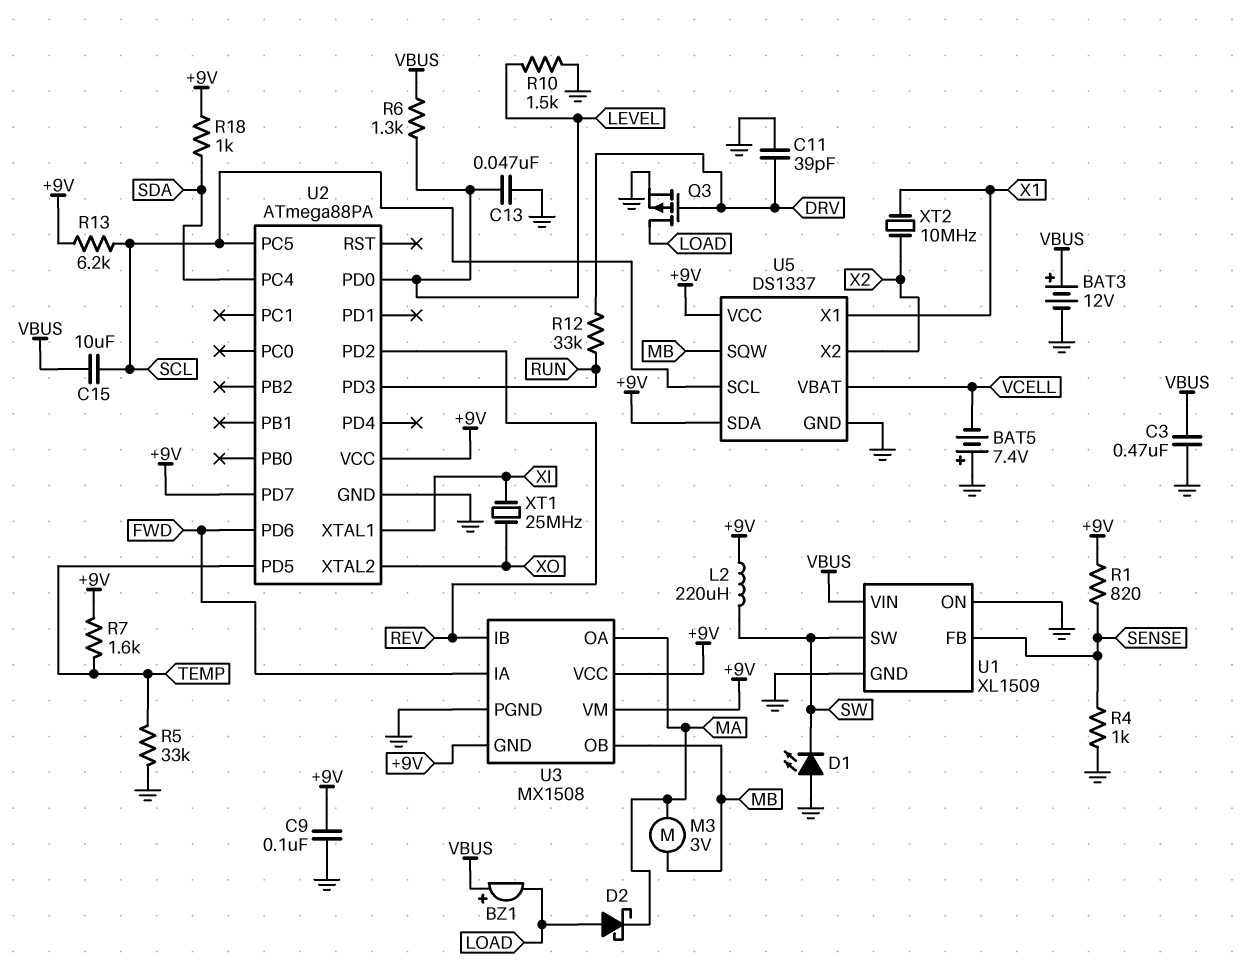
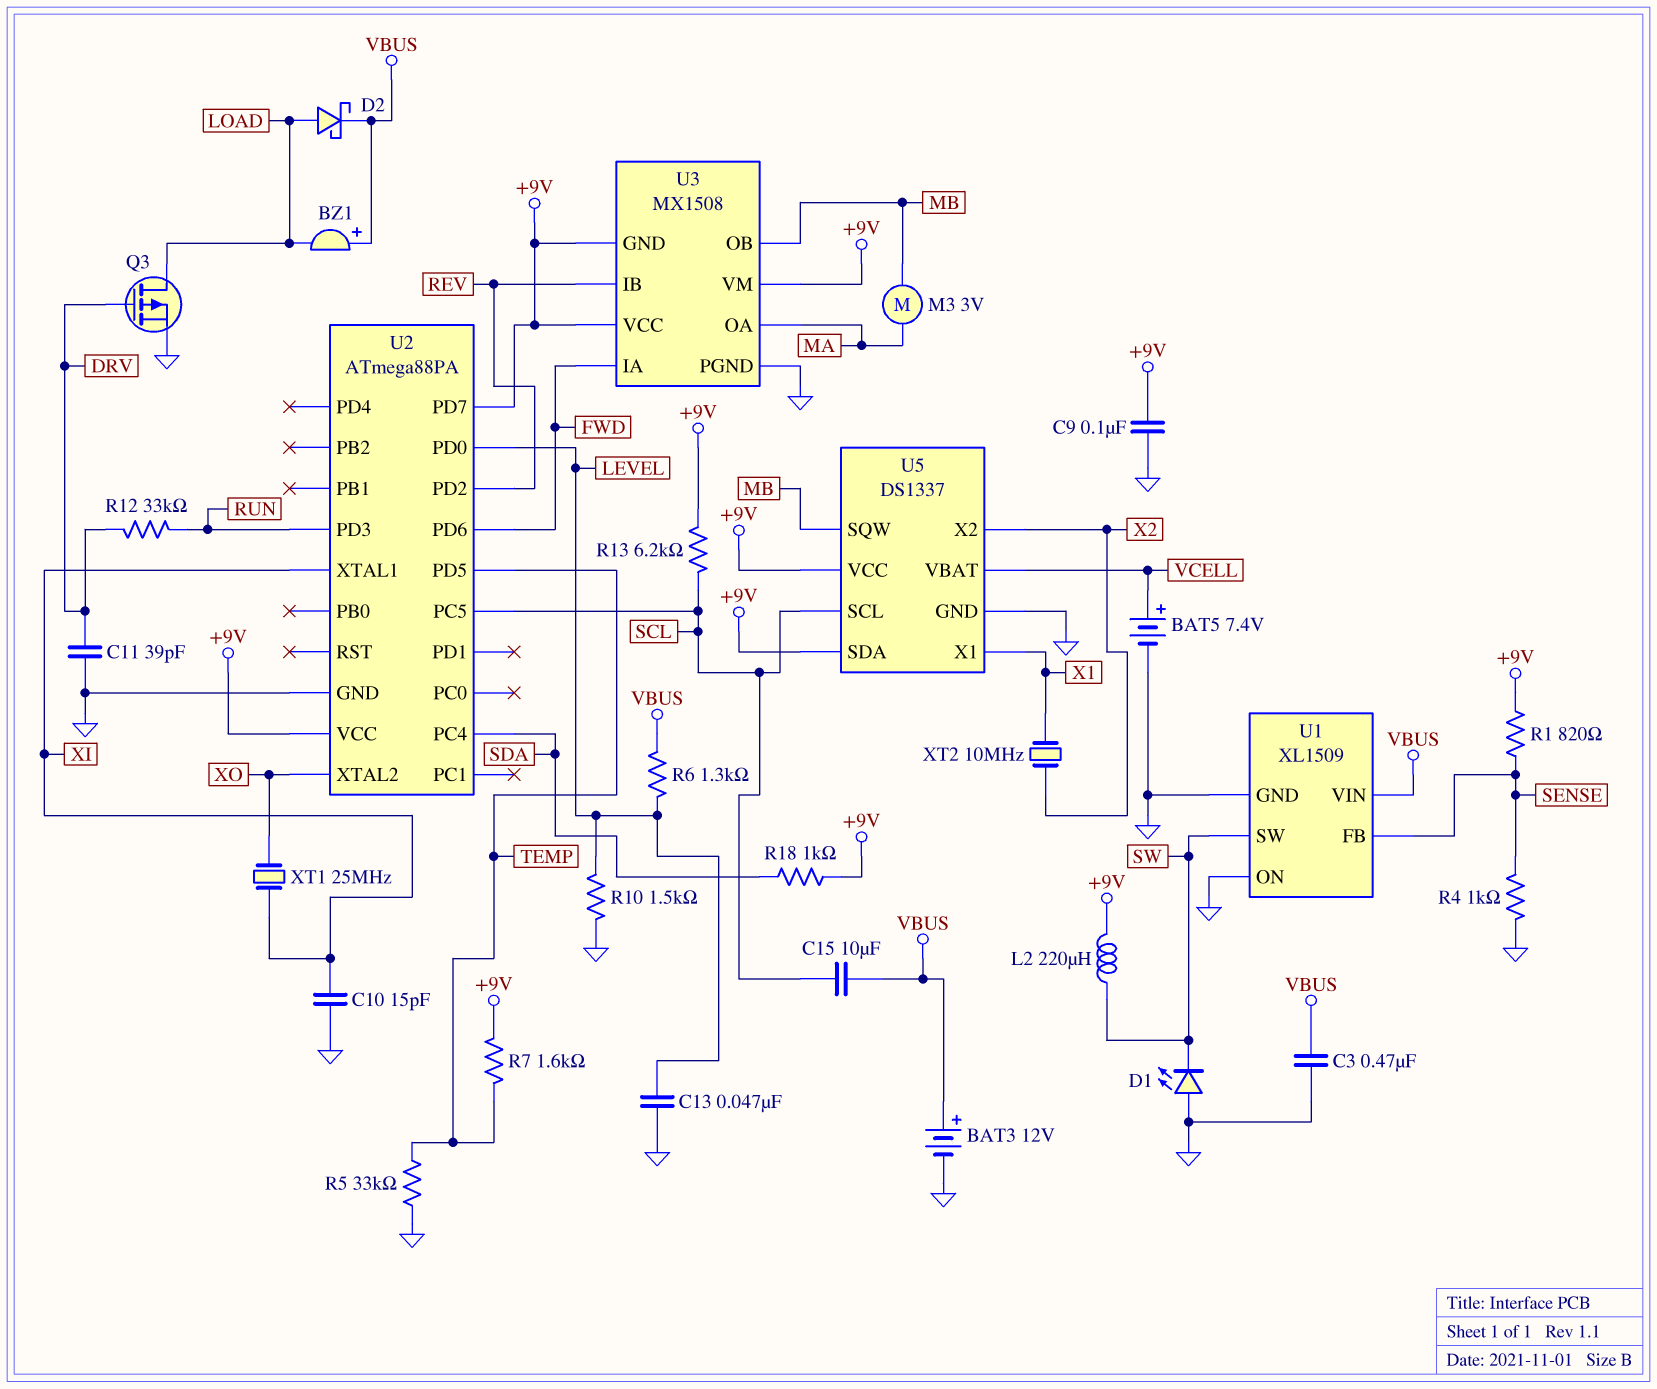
BAT5: 7.4V (plus GND, minus VCELL) -> 7.4V (plus VCELL, minus GND)
C10: none -> 15pF (GND, XI)
D2: schottky (A LOAD, K MA) -> schottky (A LOAD, K VBUS)

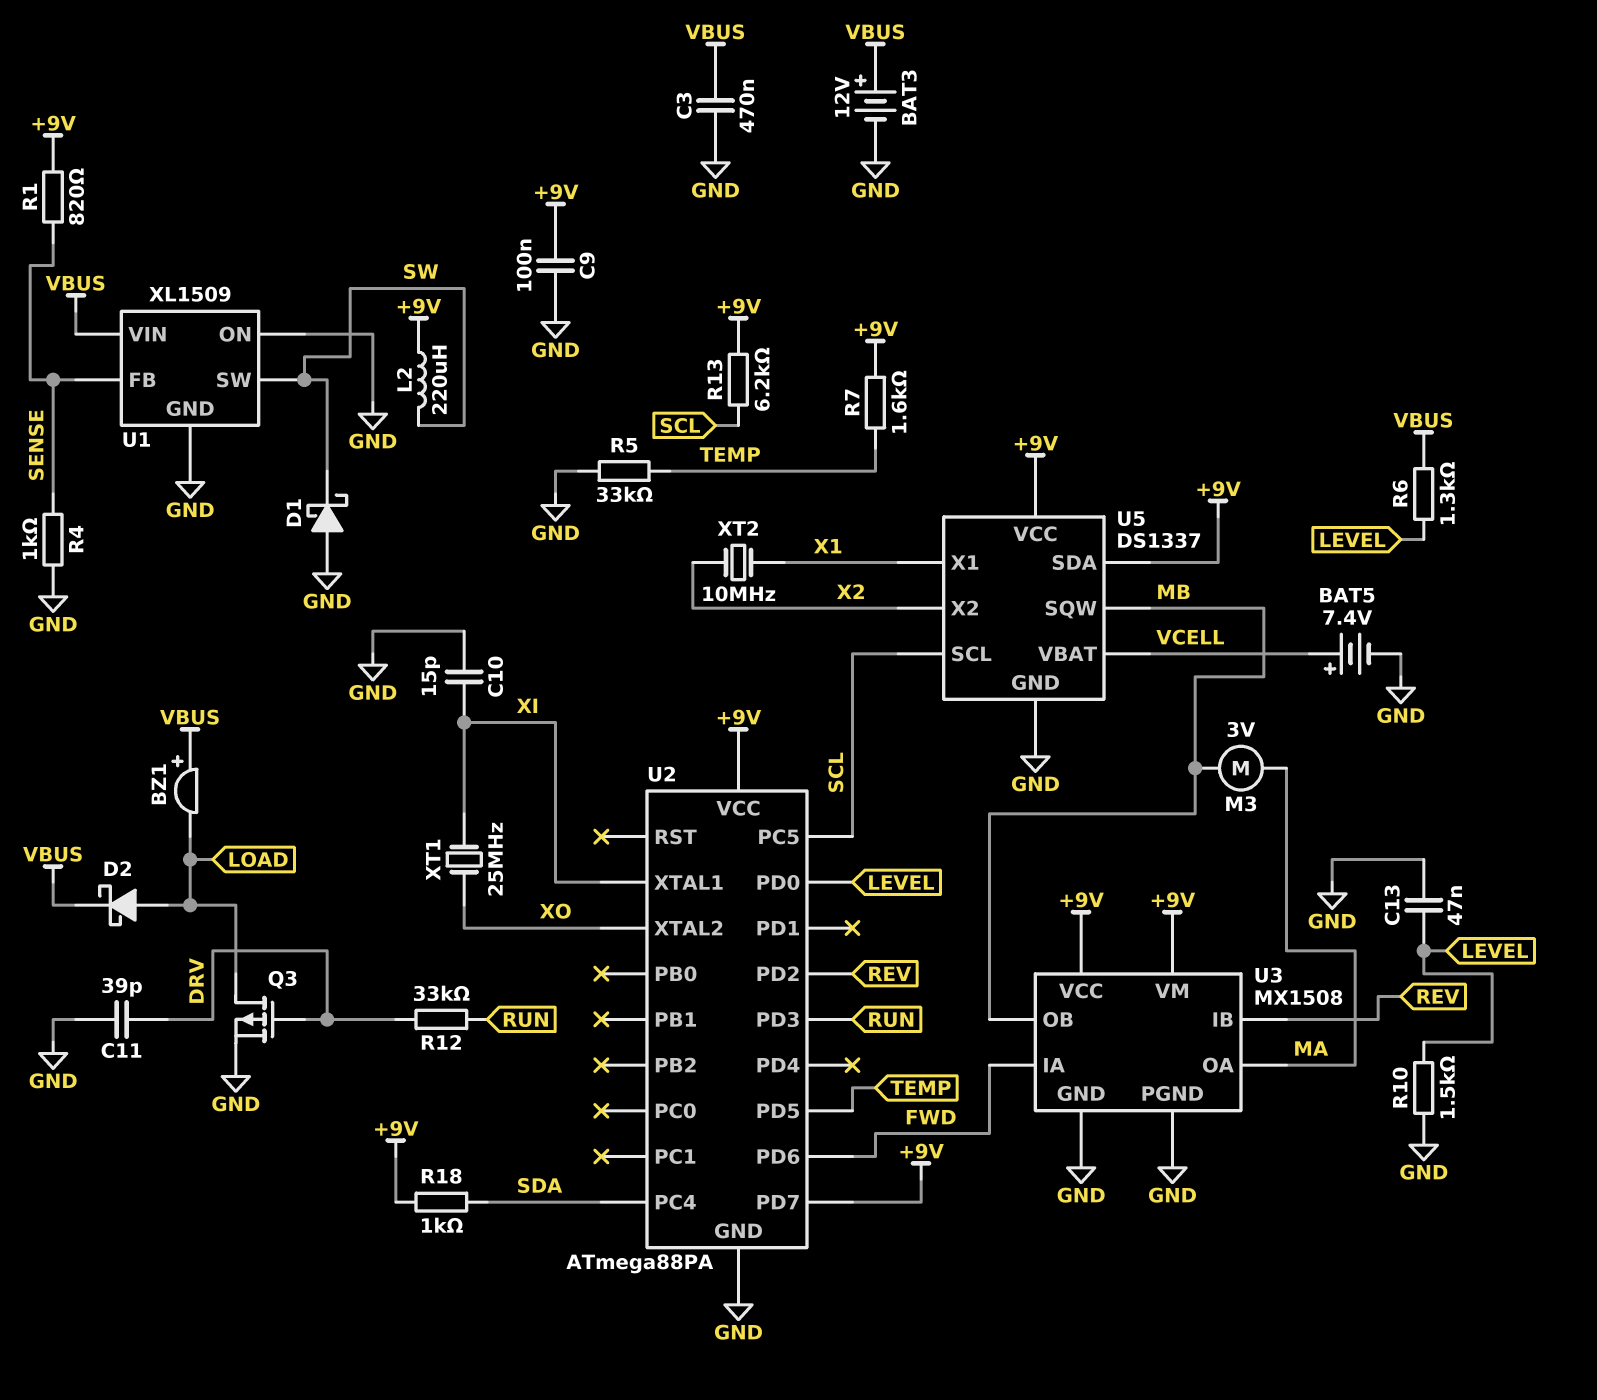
C15: 10uF (SCL, VBUS) -> none
D1: LED (A GND, K SW) -> schottky (A GND, K SW)
U3 pin GND: +9V -> GND

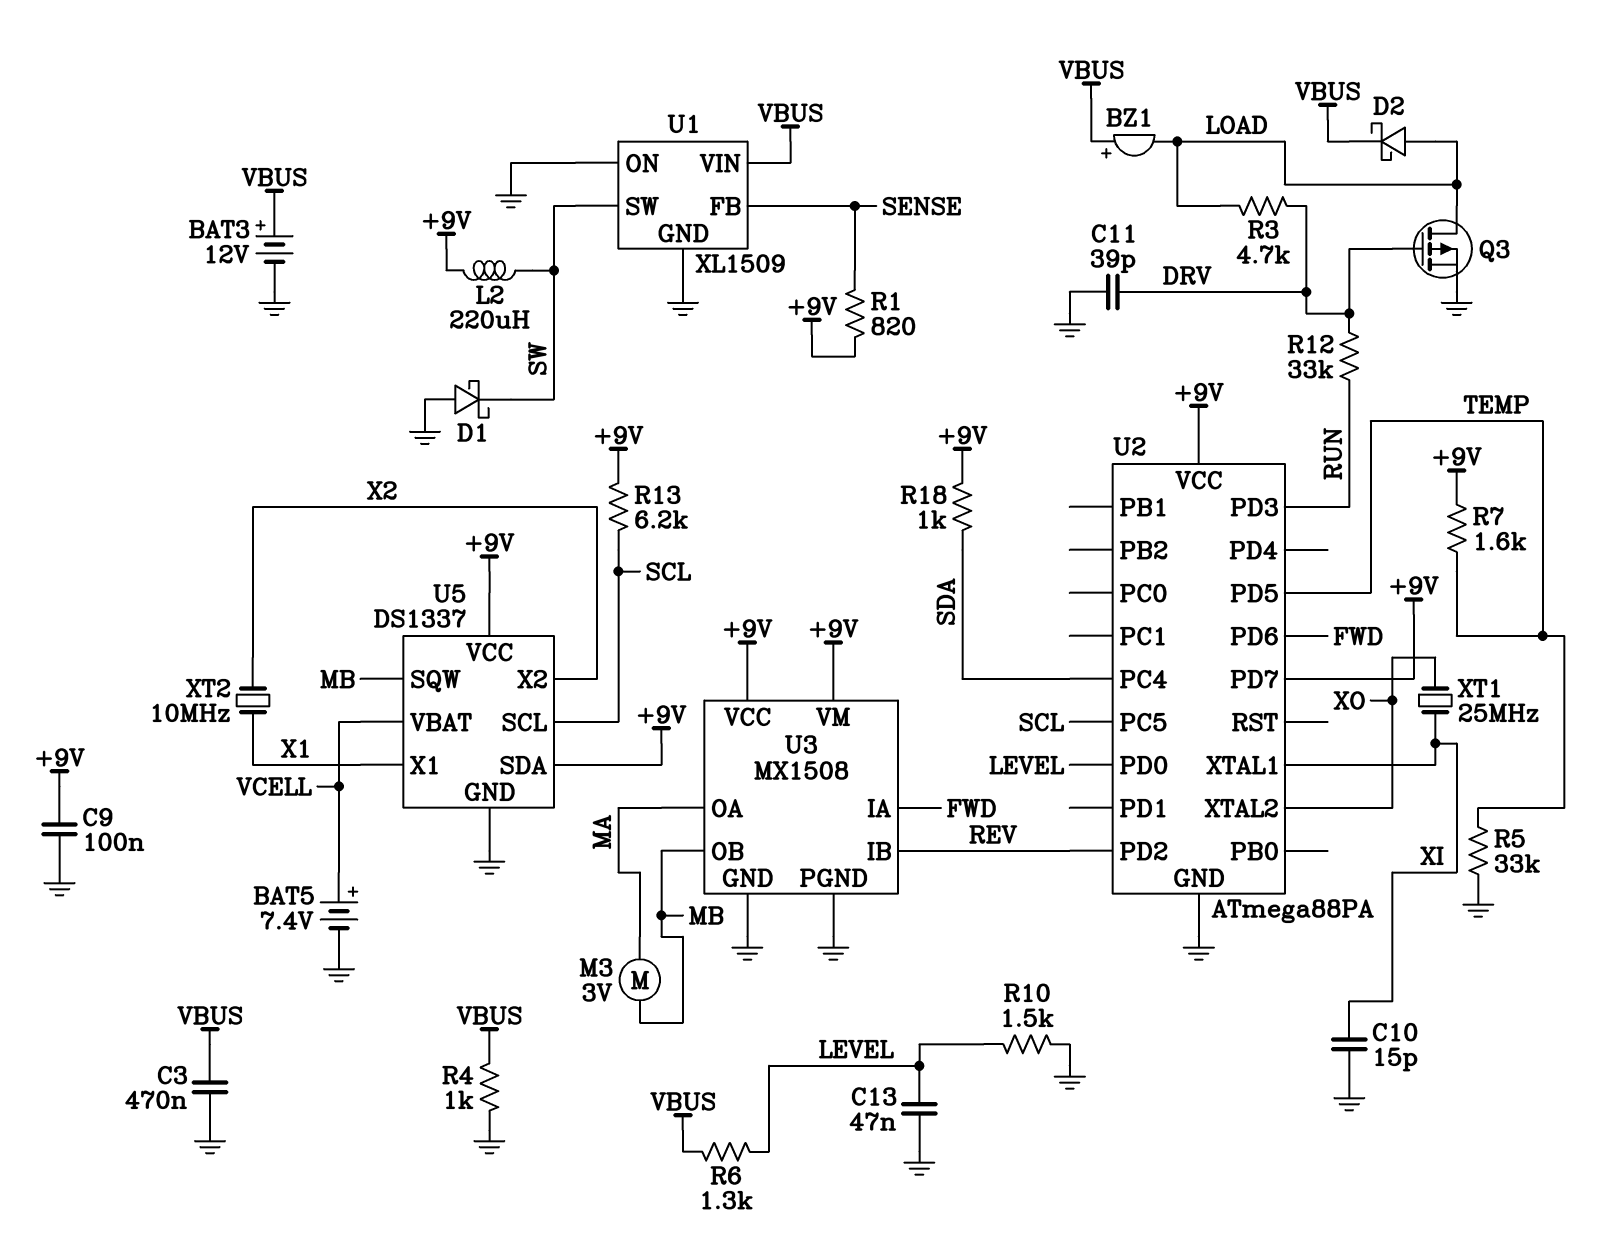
R3: none -> 4.7k (DRV, LOAD)
R4: 1k (GND, SENSE) -> 1k (GND, VBUS)

